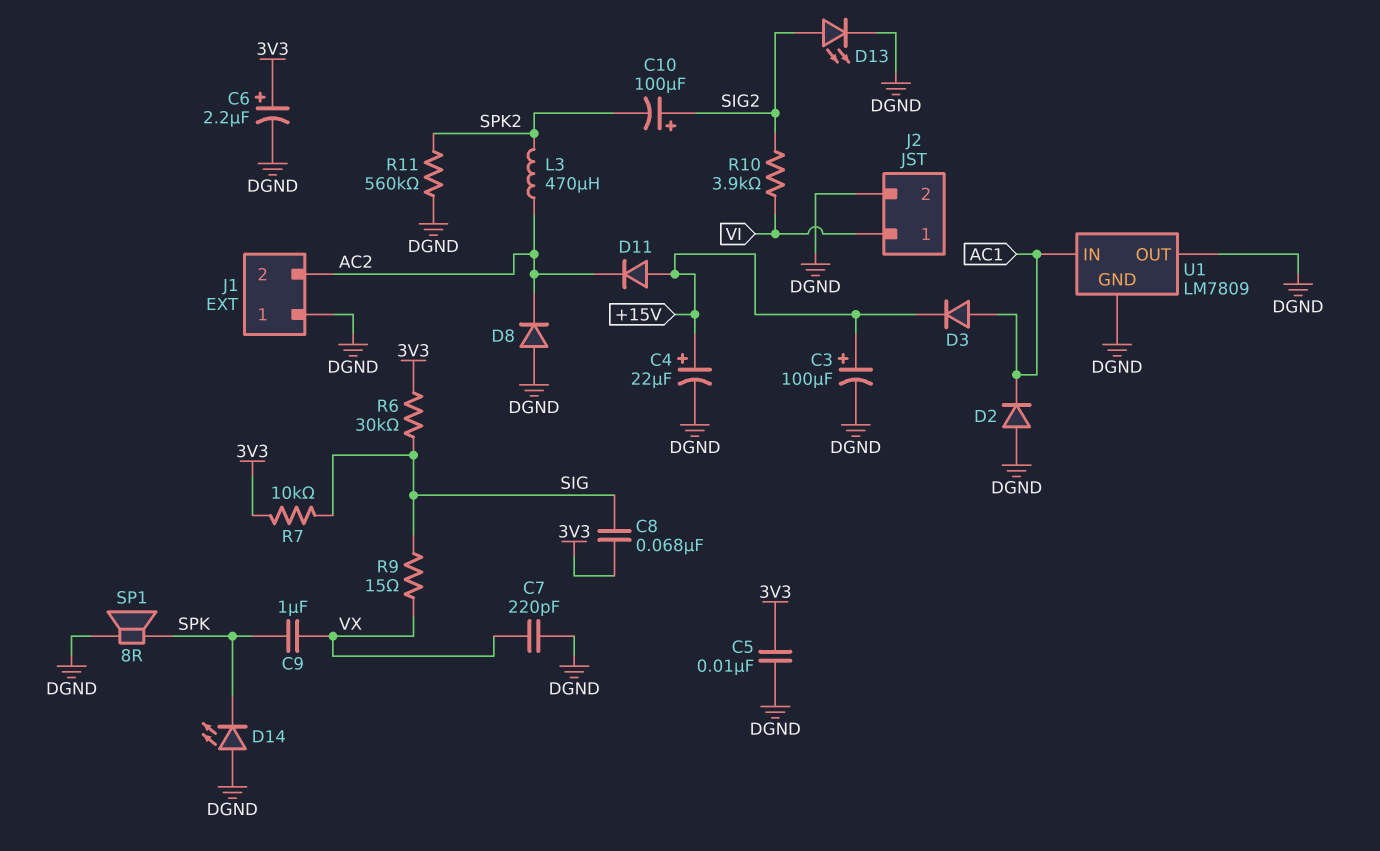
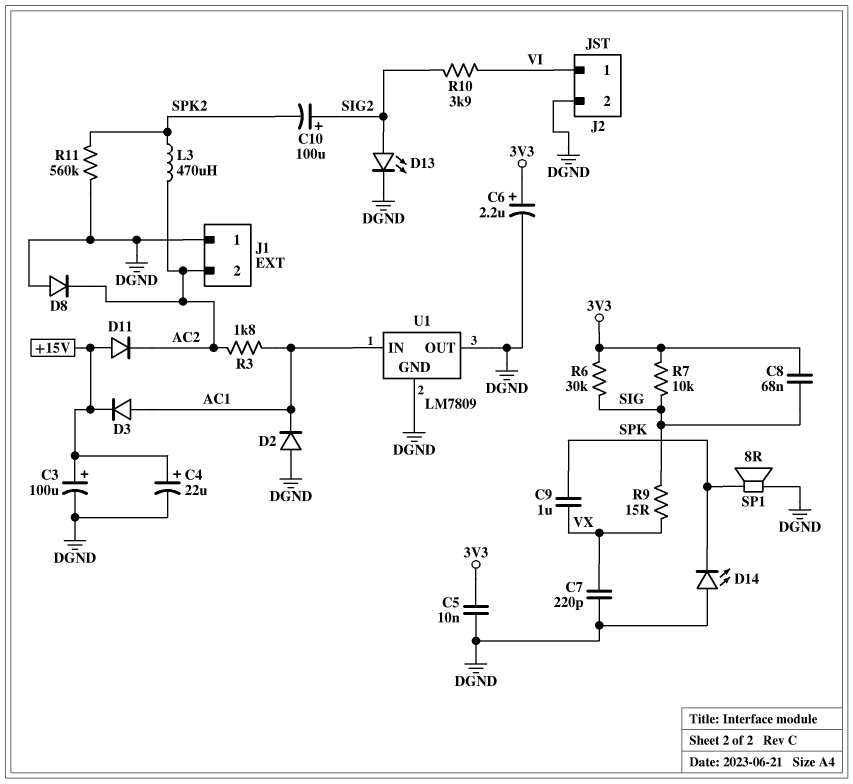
R3: none -> 1.8k (AC1, AC2)

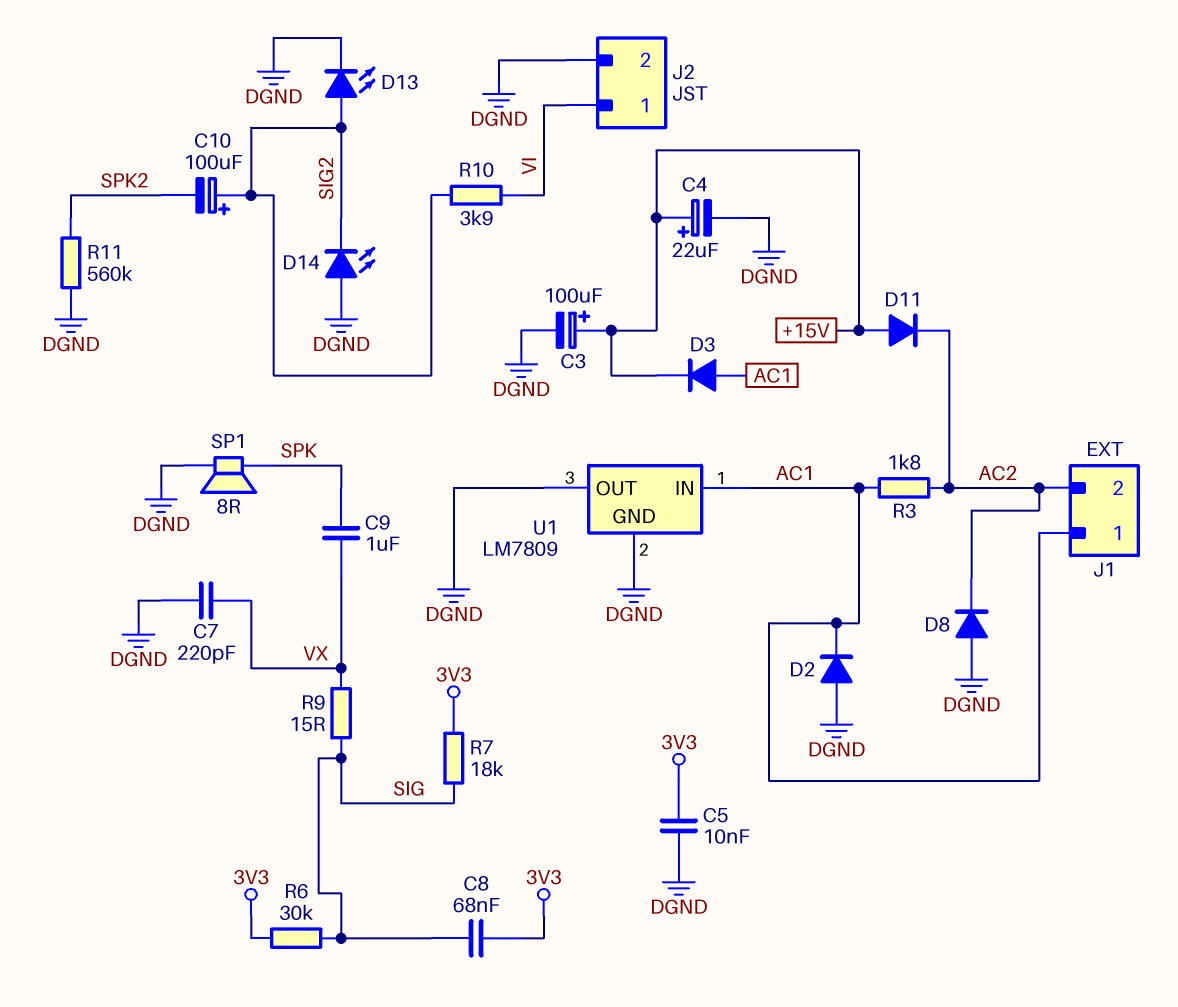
C6: 2.2uF (plus 3V3, minus DGND) -> none
D14: LED (A DGND, K SPK) -> LED (A DGND, K SIG2)
J1 pin 1: DGND -> AC1
L3: 470uH (AC2, SPK2) -> none
R7: 10k (3V3, SIG) -> 18k (3V3, SIG)

